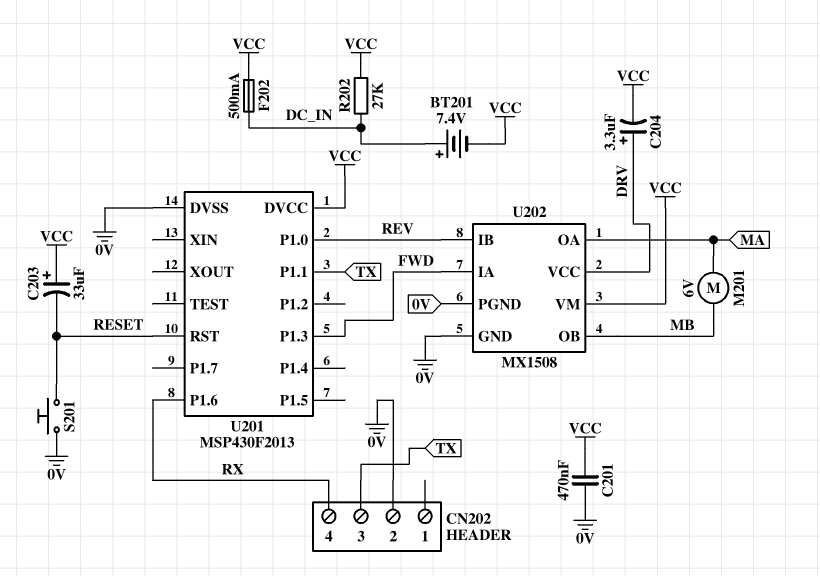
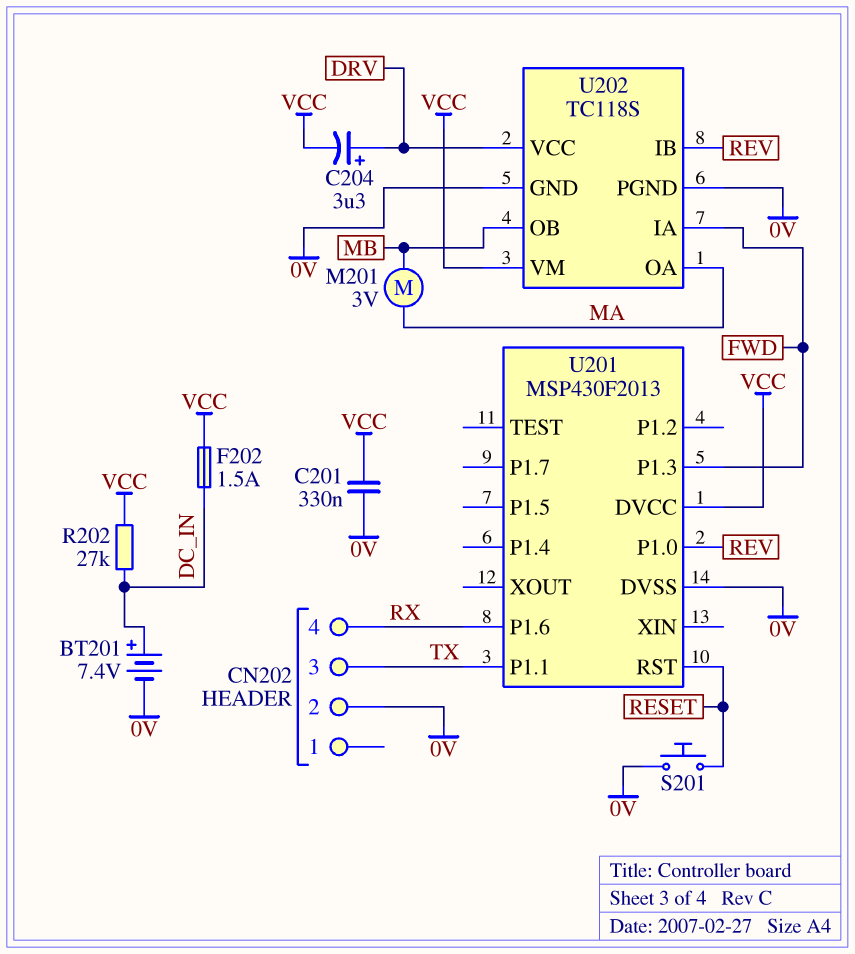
BT201: 7.4V (plus DC_IN, minus VCC) -> 7.4V (plus DC_IN, minus 0V)
C201: 470nF (0V, VCC) -> 330nF (0V, VCC)
C203: 33uF (plus VCC, minus RESET) -> none
F202: 500mA (DC_IN, VCC) -> 1.5A (DC_IN, VCC)
M201: motor 6V (MA, MB) -> motor 3V (MA, MB)
U202: MX1508 -> TC118S

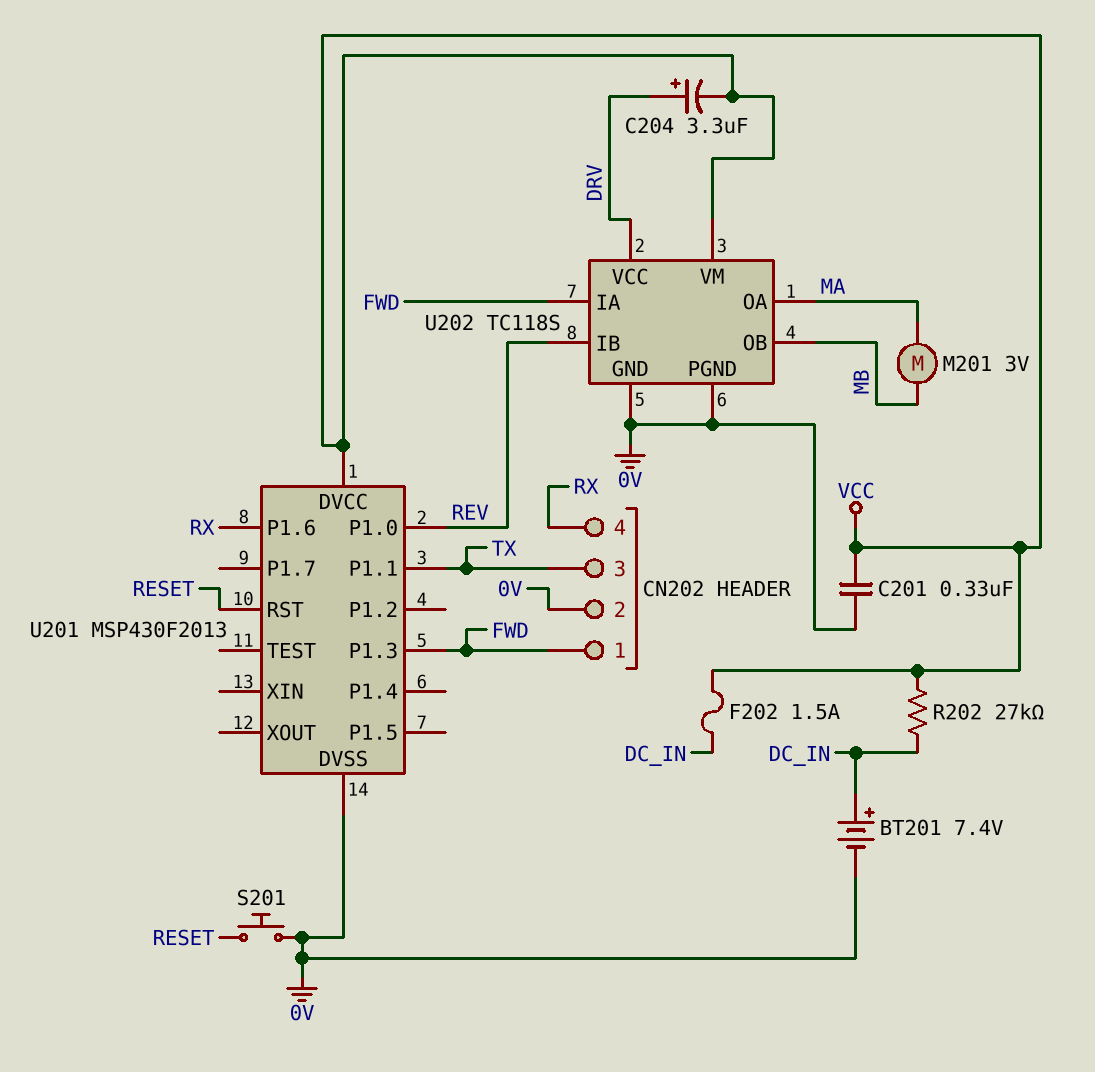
CN202 pin 1: none -> FWD

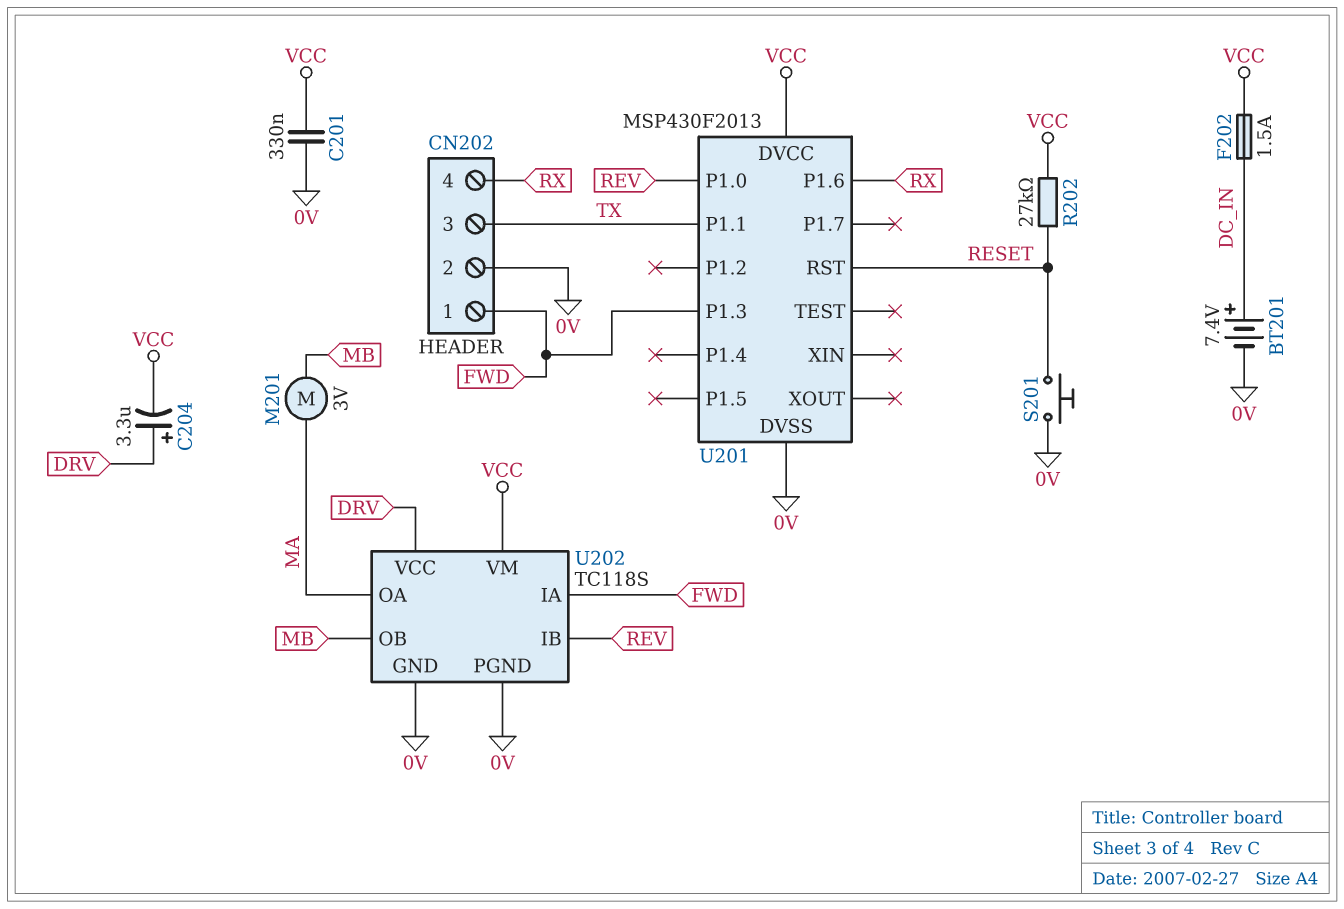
R202: 27k (DC_IN, VCC) -> 27k (RESET, VCC)

